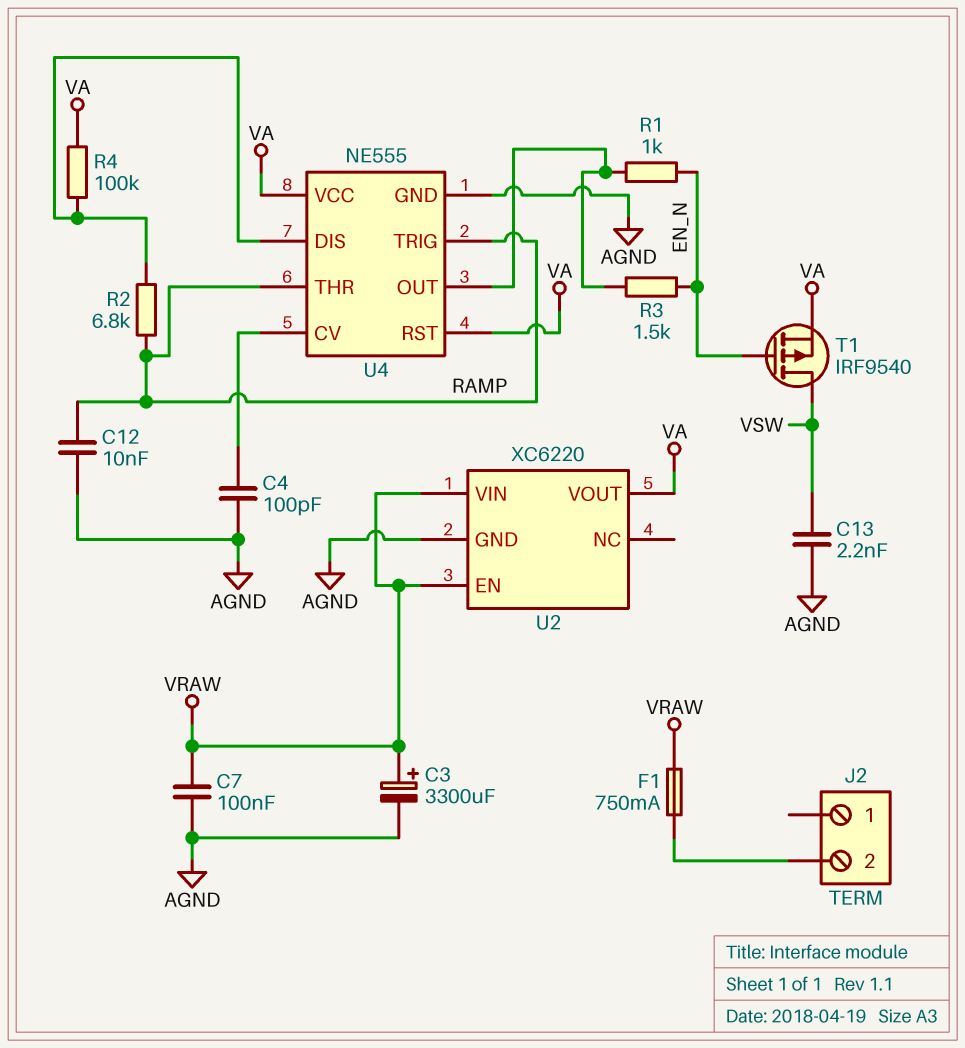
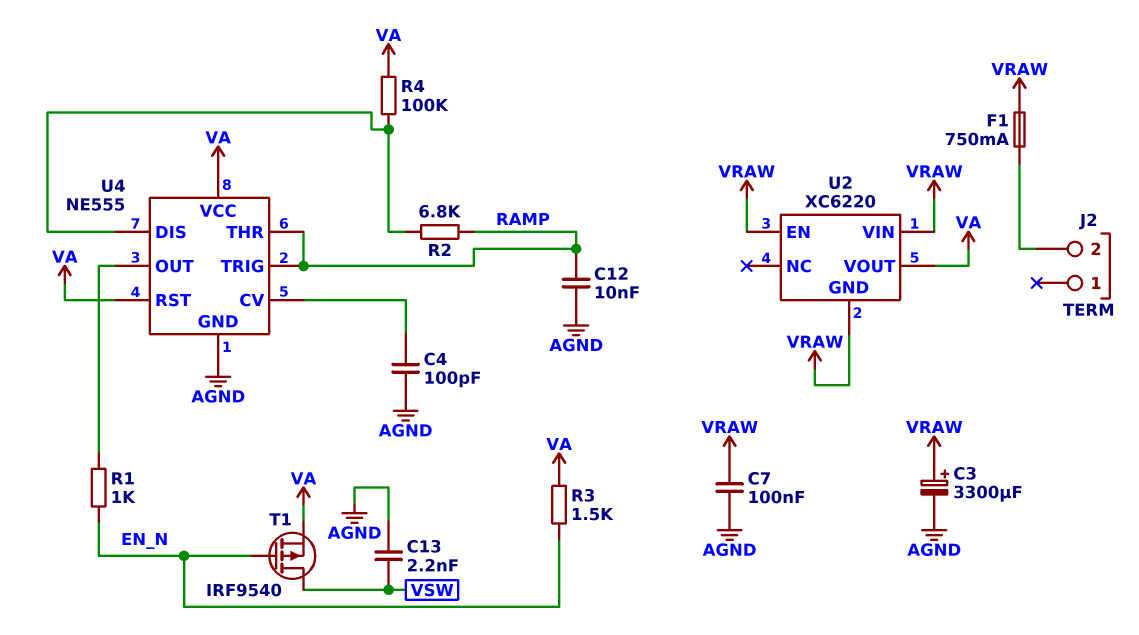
R3: 1.5k (EN_N, U4/OUT) -> 1.5k (EN_N, VA)
U2 pin GND: AGND -> VRAW

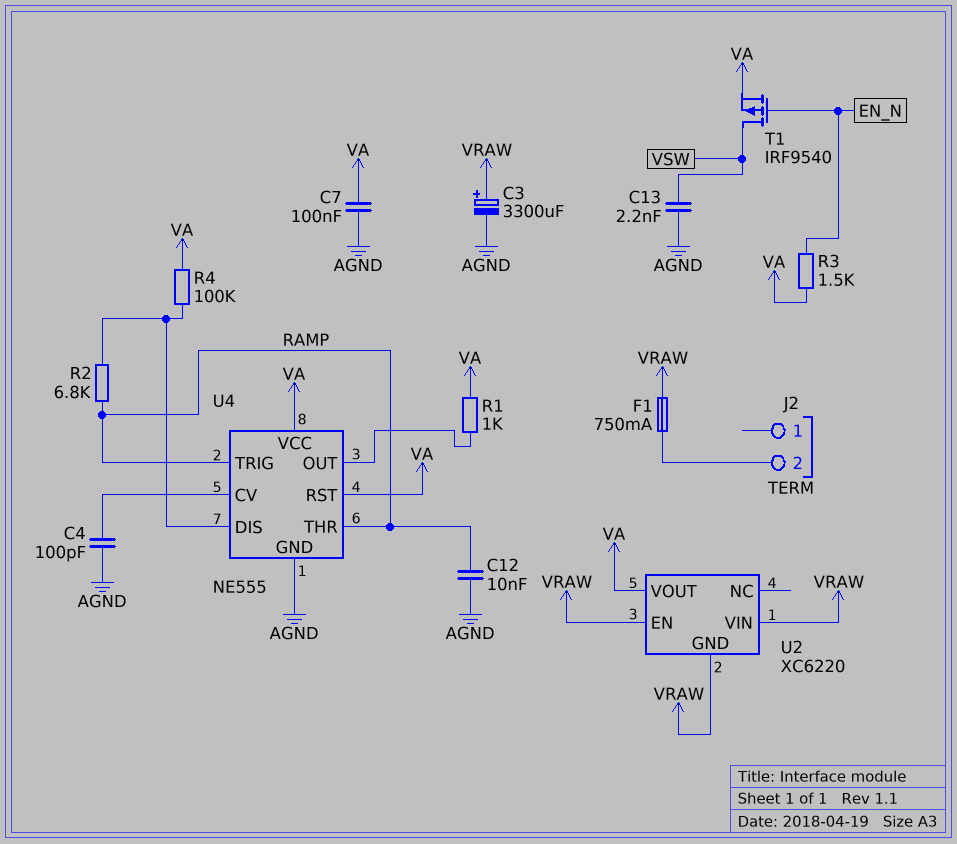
C7: 100nF (AGND, VRAW) -> 100nF (AGND, VA)
R1: 1k (EN_N, U4/OUT) -> 1k (U4/OUT, VA)

